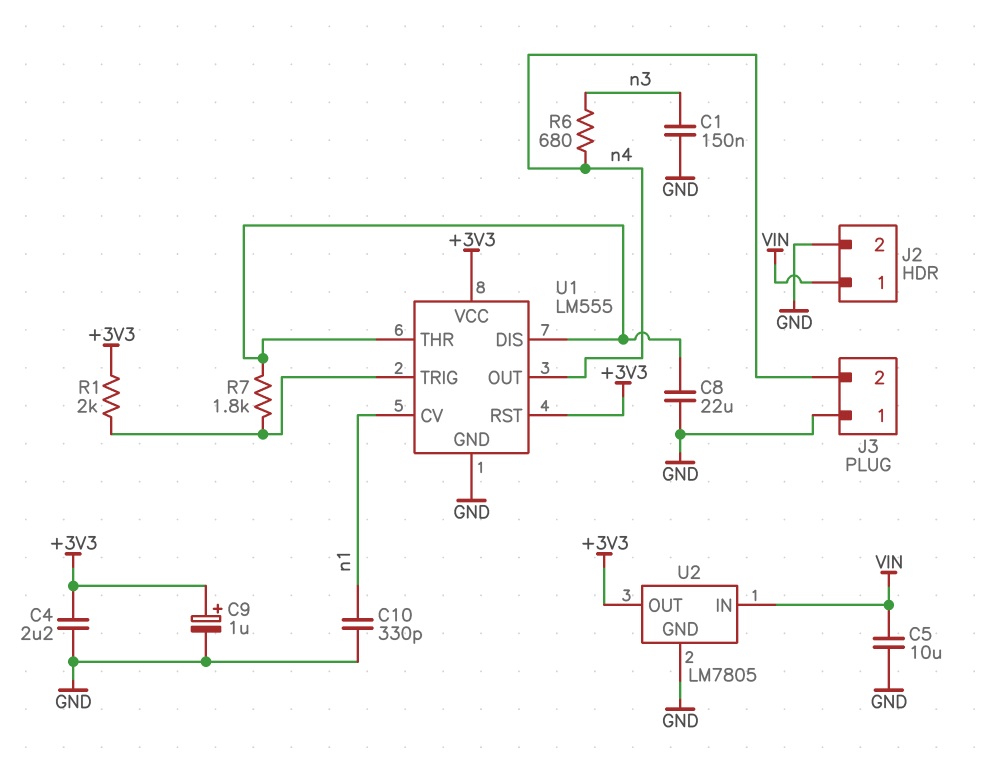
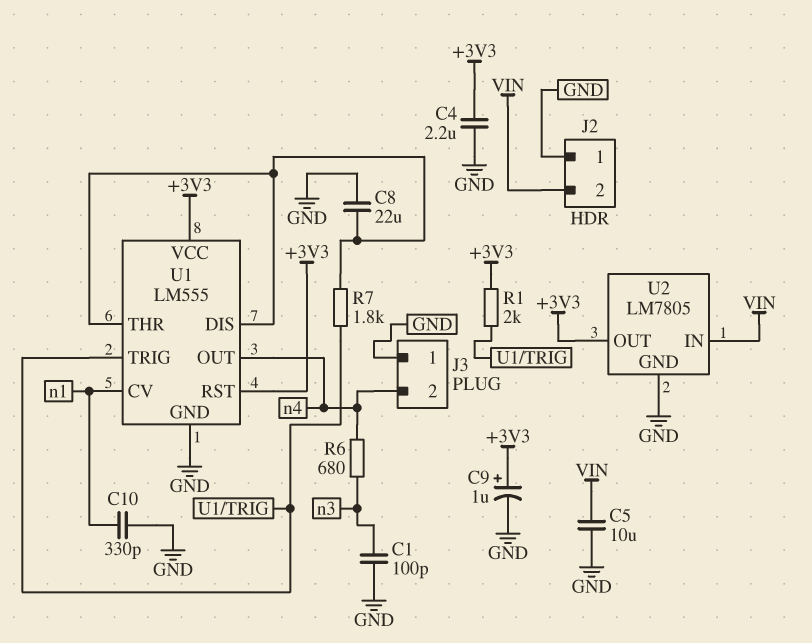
C1: 150nF (GND, n3) -> 100pF (GND, n3)
J2 pin 1: VIN -> GND
J2 pin 2: GND -> VIN

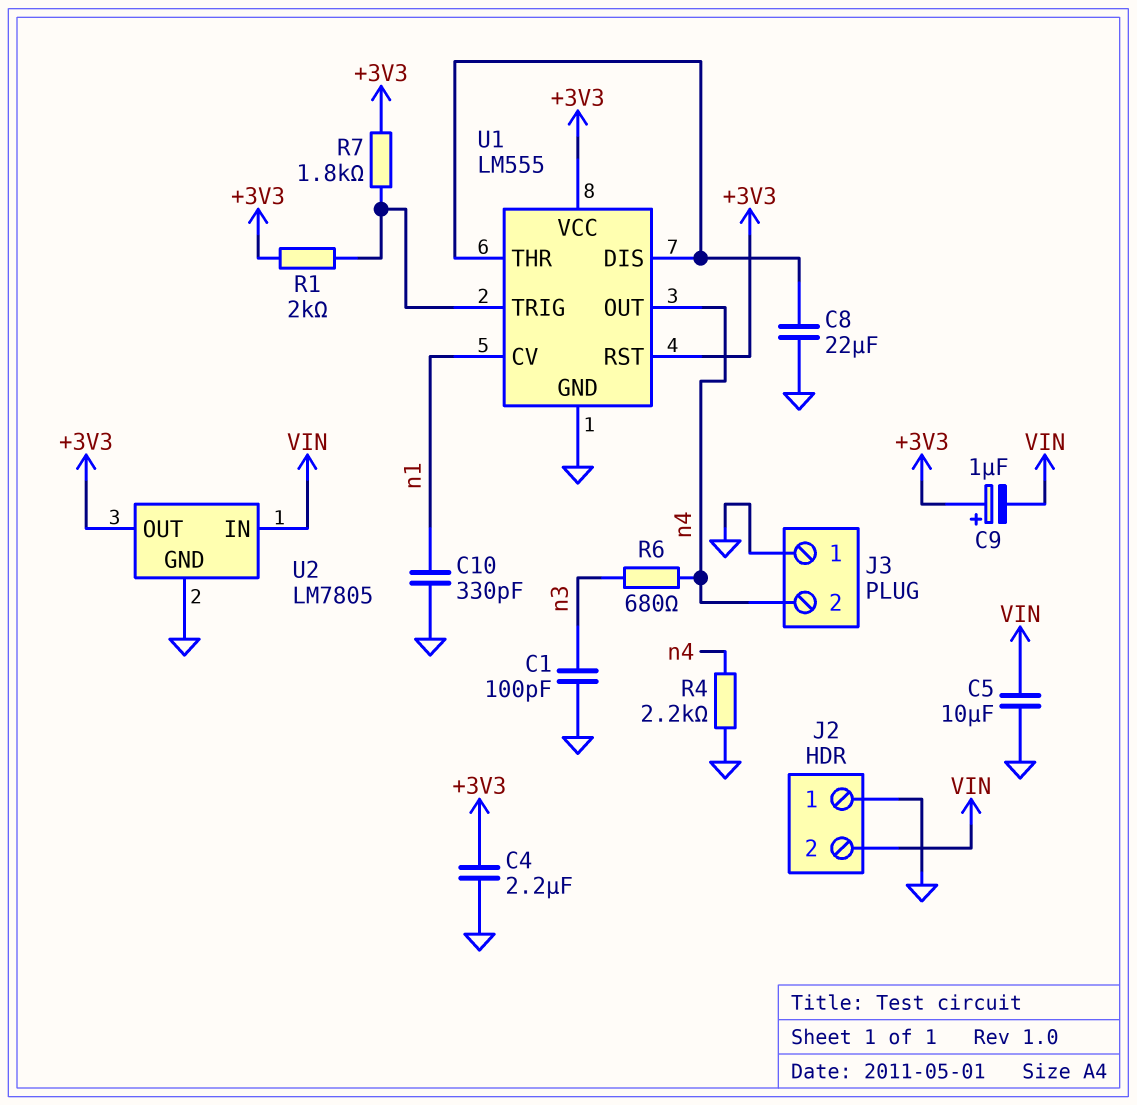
C9: 1uF (plus +3V3, minus GND) -> 1uF (plus +3V3, minus VIN)
R4: none -> 2.2k (GND, n4)
R7: 1.8k (U1/DIS, U1/TRIG) -> 1.8k (+3V3, U1/TRIG)

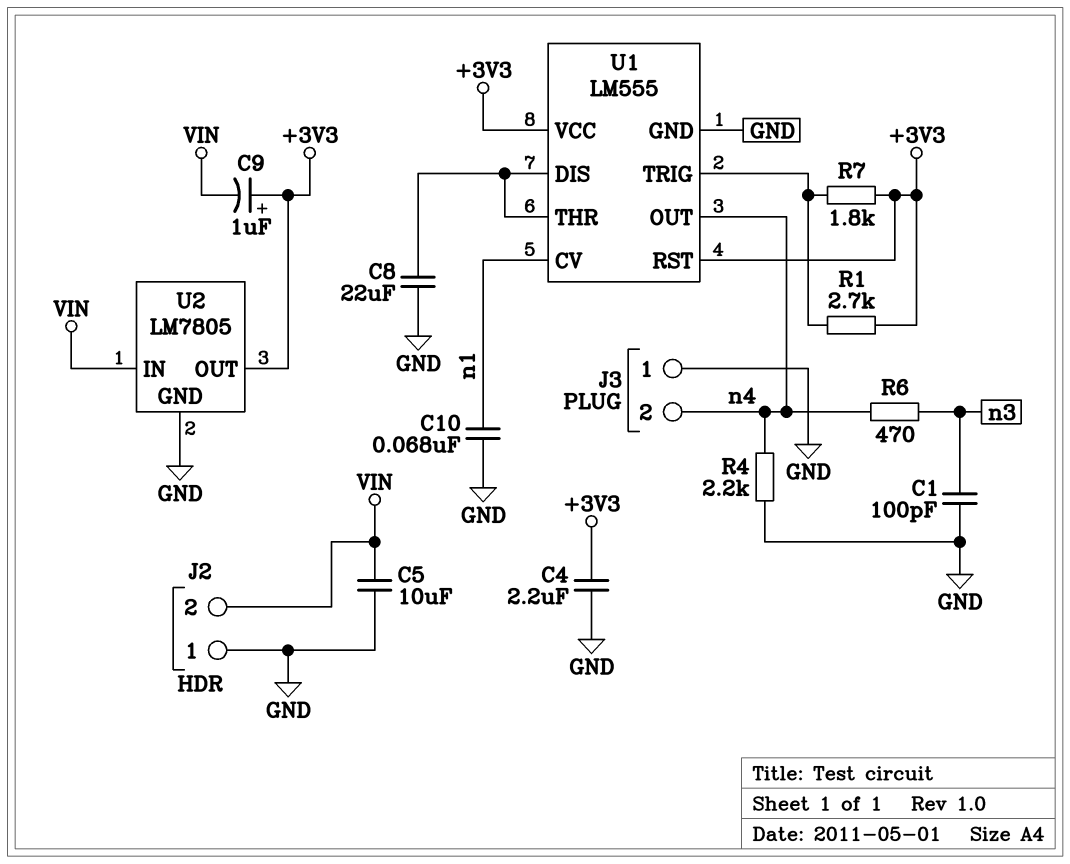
C10: 330pF (GND, n1) -> 68nF (GND, n1)
R1: 2k (+3V3, U1/TRIG) -> 2.7k (+3V3, U1/TRIG)
R6: 680 (n3, n4) -> 470 (n3, n4)

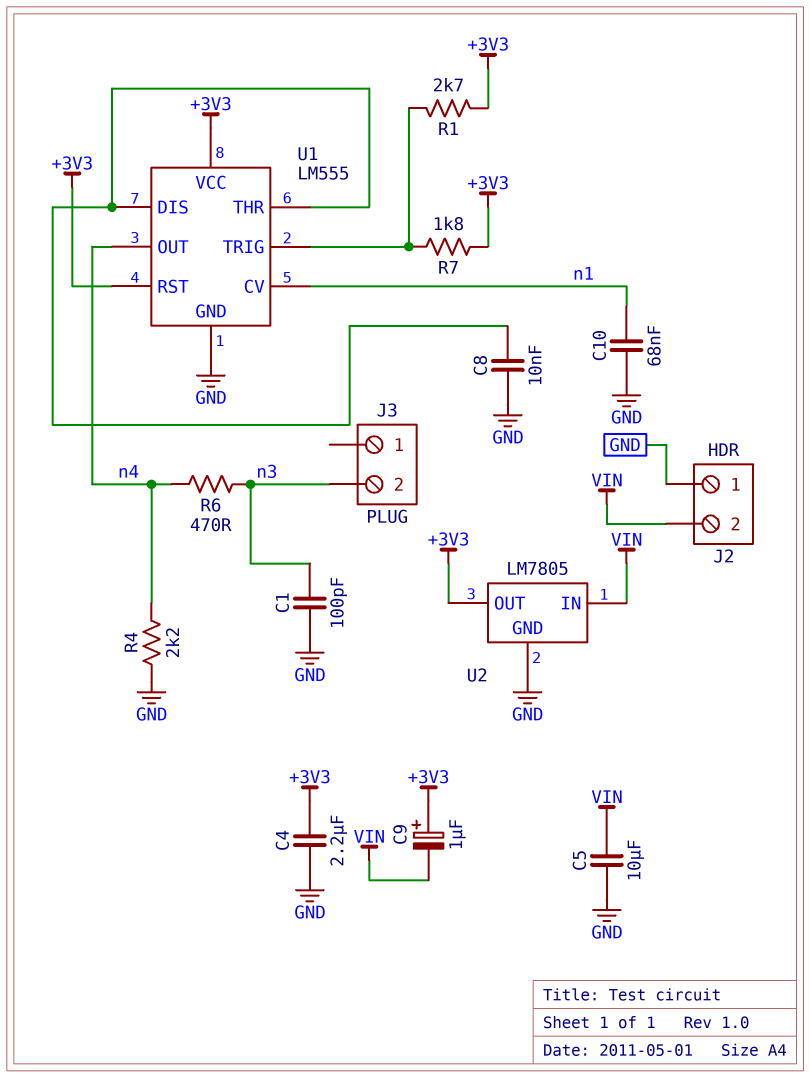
C8: 22uF (GND, U1/DIS) -> 10nF (GND, U1/DIS)
J3 pin 1: GND -> none
J3 pin 2: n4 -> n3

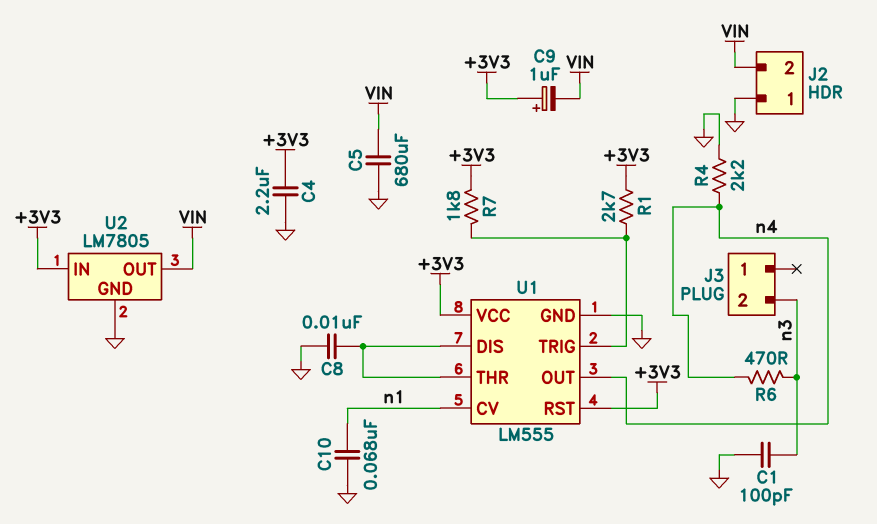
C5: 10uF (GND, VIN) -> 680uF (GND, VIN)
U2 pin IN: VIN -> +3V3
U2 pin OUT: +3V3 -> VIN

